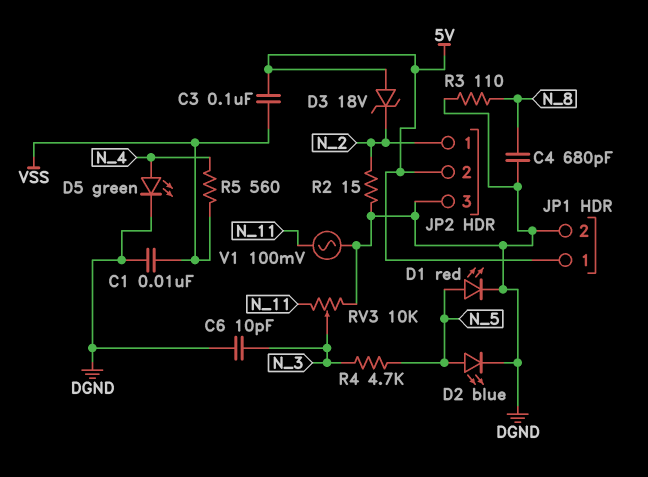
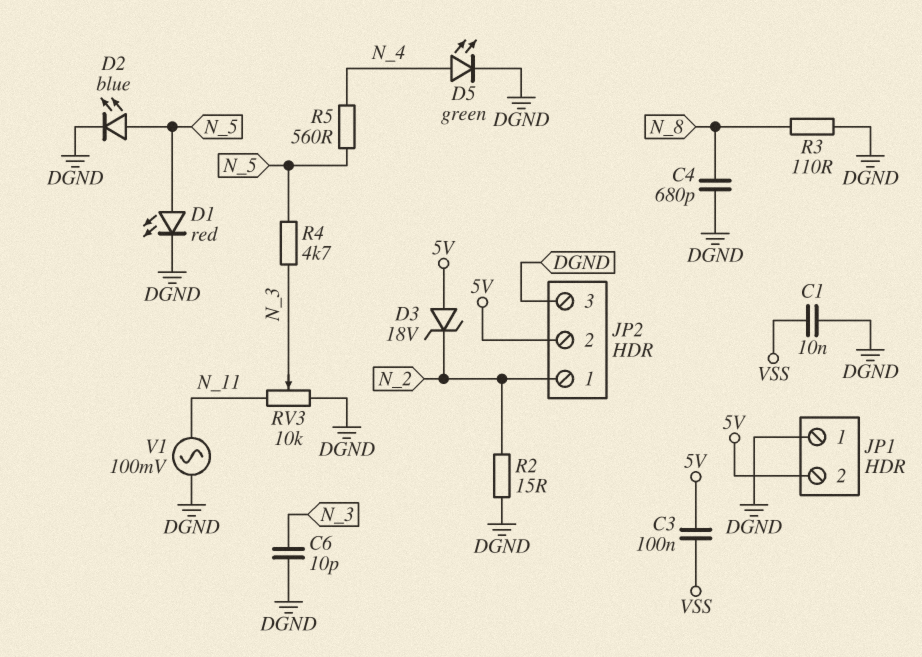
JP1 pin 1: 5V -> DGND
JP1 pin 2: DGND -> 5V
R5: 560 (N_4, VSS) -> 560 (N_4, N_5)

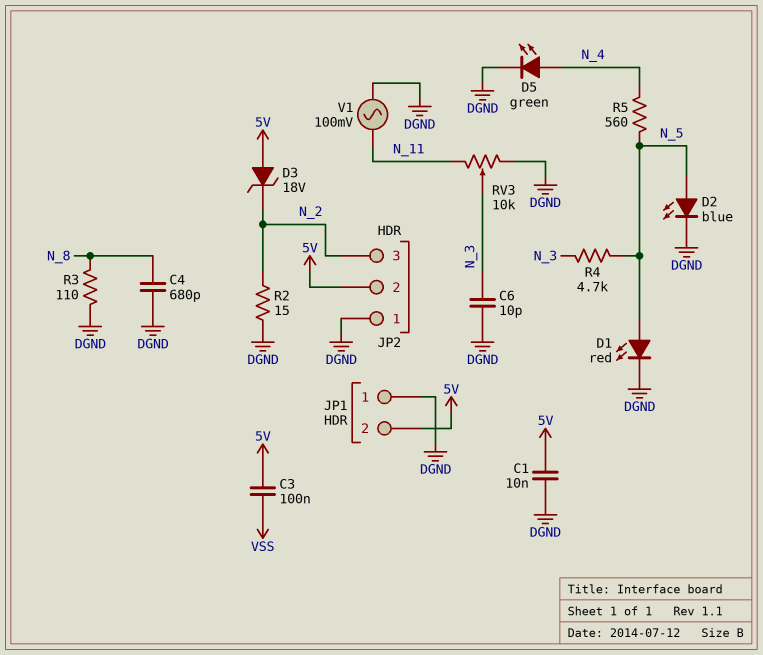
C1: 10nF (DGND, VSS) -> 10nF (5V, DGND)
JP2 pin 1: N_2 -> DGND
JP2 pin 3: DGND -> N_2

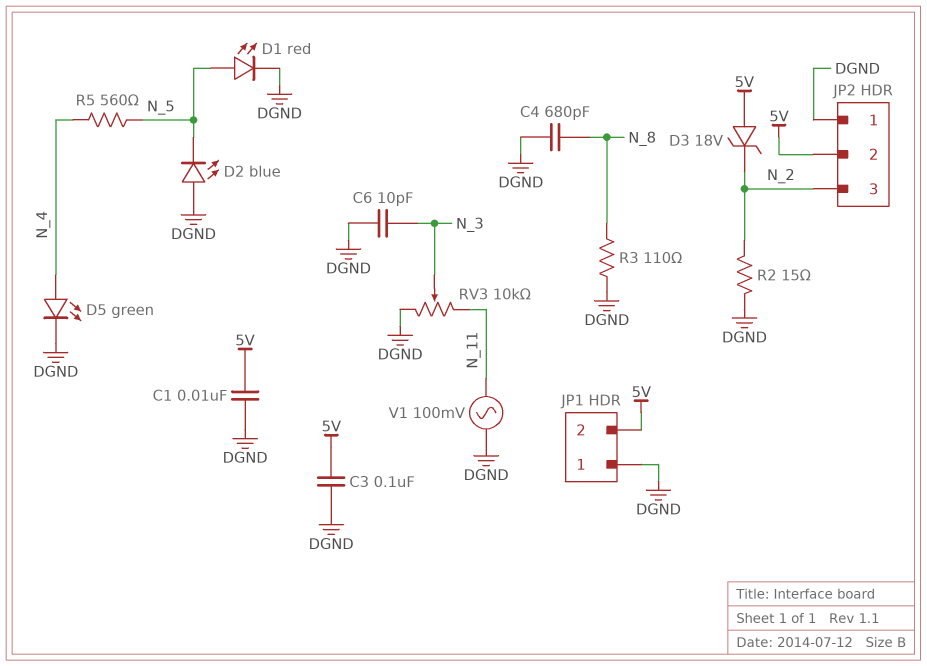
C3: 100nF (5V, VSS) -> 100nF (5V, DGND)
D2: LED blue (A N_5, K DGND) -> LED blue (A DGND, K N_5)
R4: 4.7k (N_3, N_5) -> none

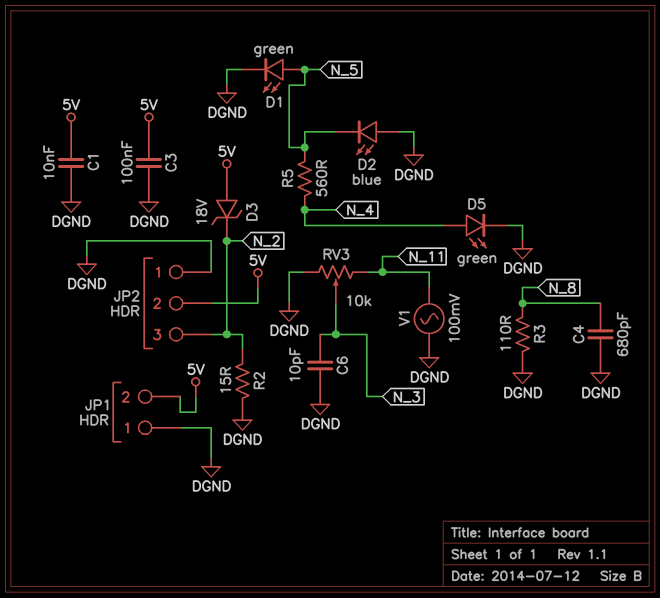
D1: LED red (A N_5, K DGND) -> LED green (A N_5, K DGND)

